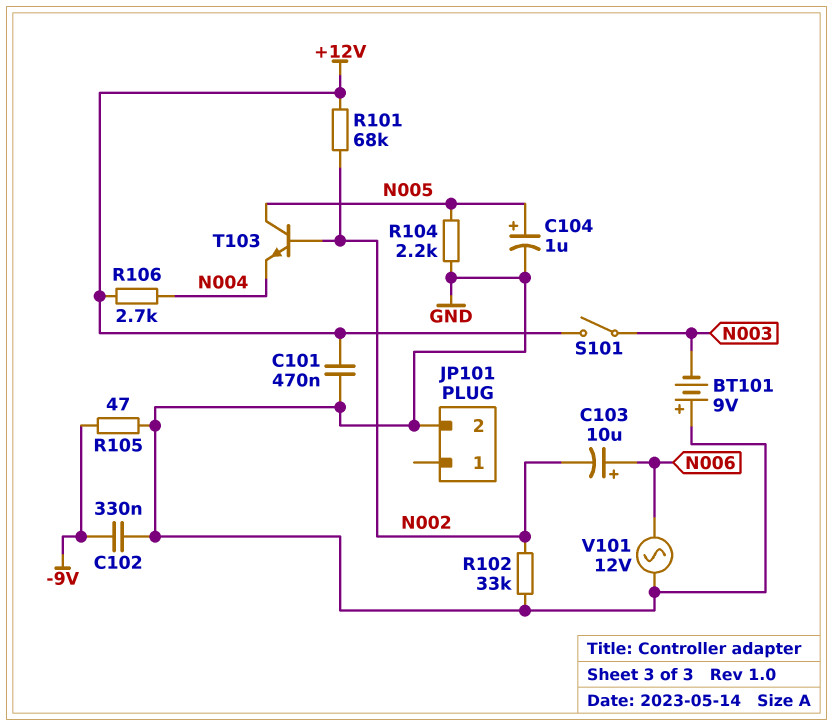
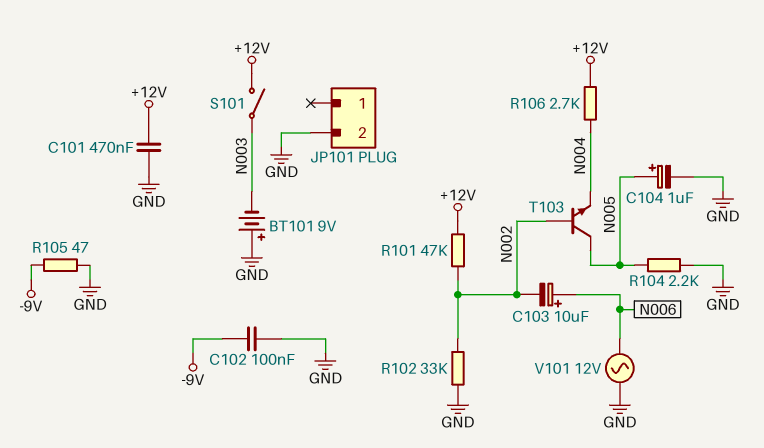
C102: 330nF (-9V, GND) -> 100nF (-9V, GND)
R101: 68k (+12V, N002) -> 47k (+12V, N002)

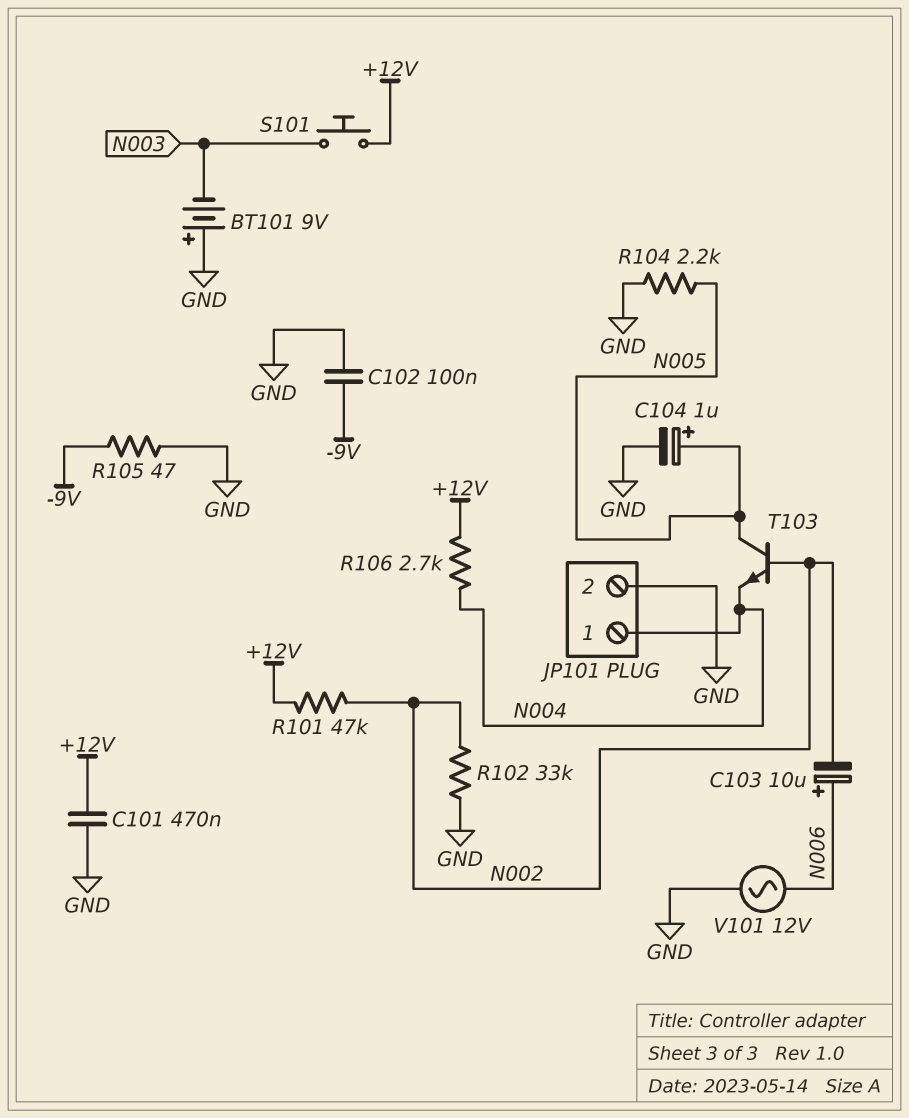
JP101 pin 1: none -> N004
S101: switch (+12V, N003) -> button (+12V, N003)

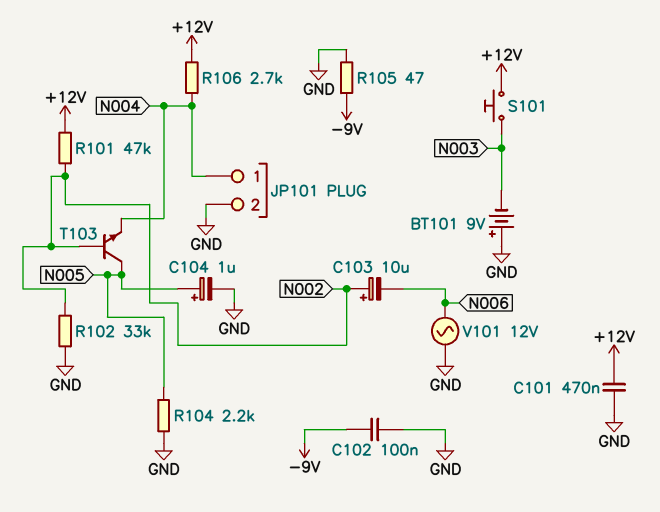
C103: 10uF (plus N006, minus N002) -> 10uF (plus N002, minus N006)

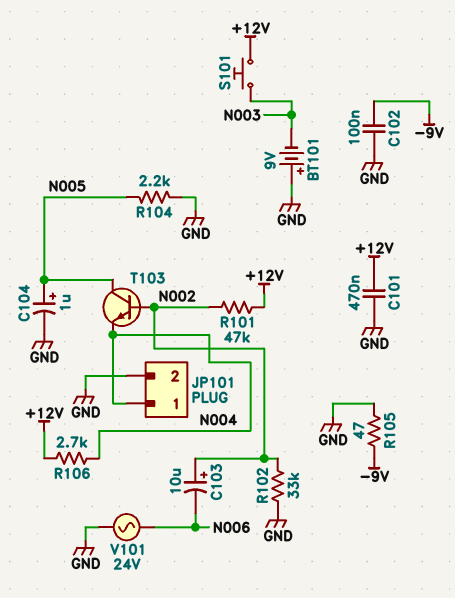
V101: AC 12V (GND, N006) -> AC 24V (GND, N006)

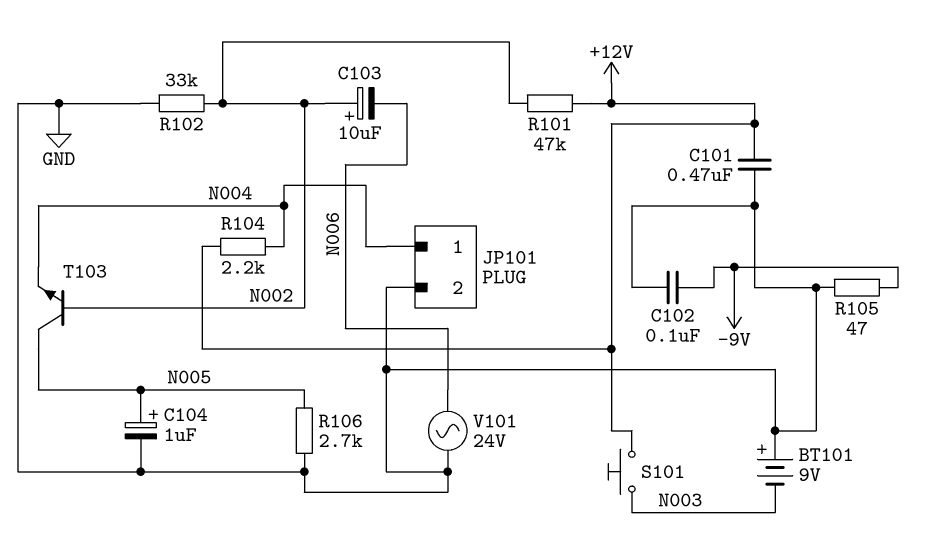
R104: 2.2k (GND, N005) -> 2.2k (+12V, N004)
R106: 2.7k (+12V, N004) -> 2.7k (GND, N005)

